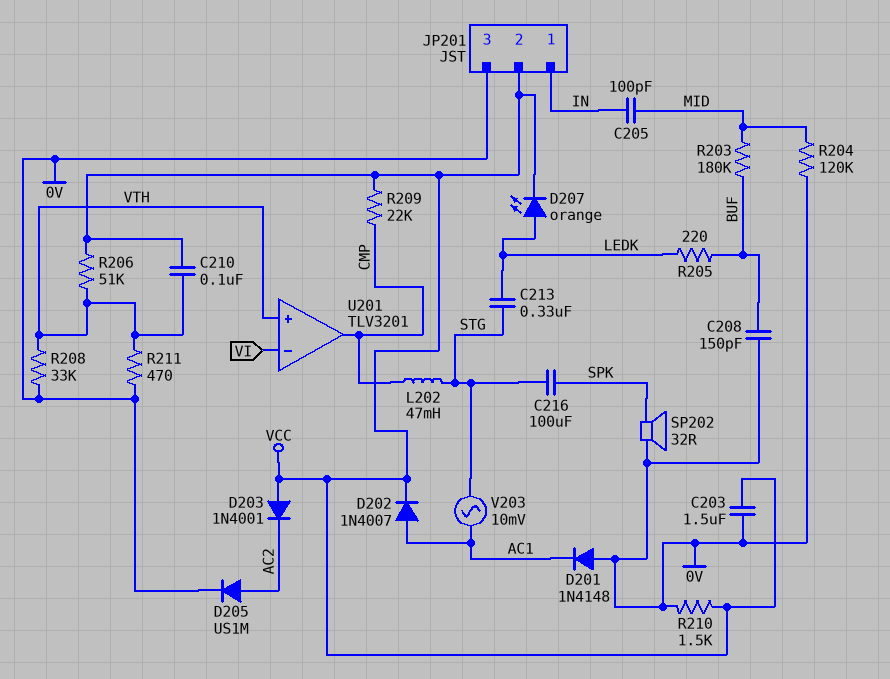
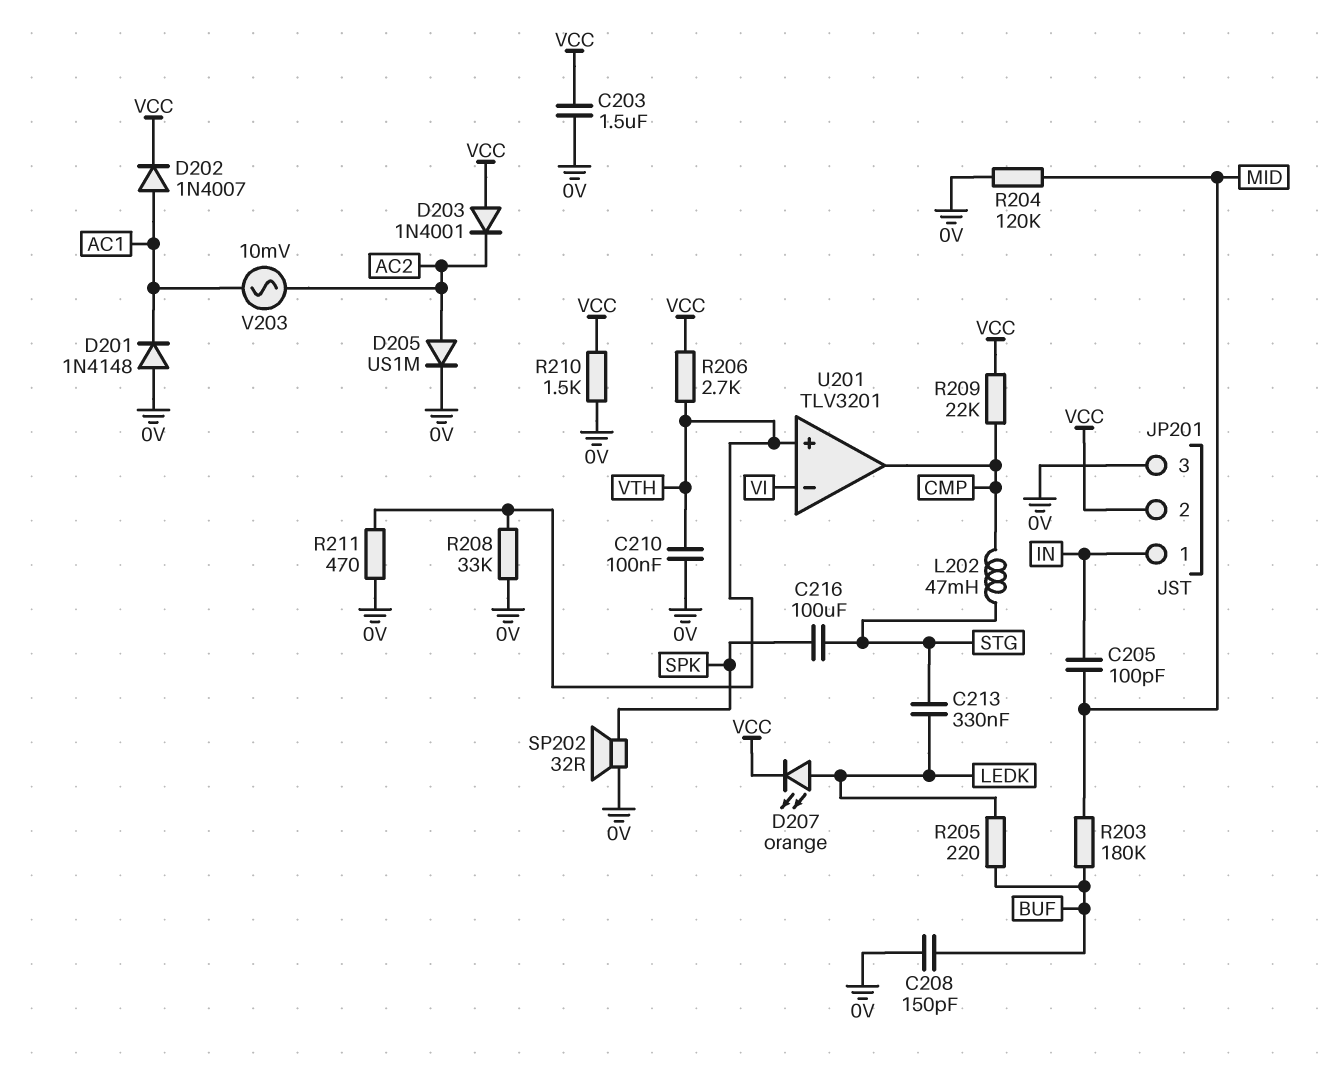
C210: 100nF (VCC, VTH) -> 100nF (0V, VTH)
R206: 51k (VCC, VTH) -> 2.7k (VCC, VTH)
V203: AC 10mV (AC1, STG) -> AC 10mV (AC1, AC2)

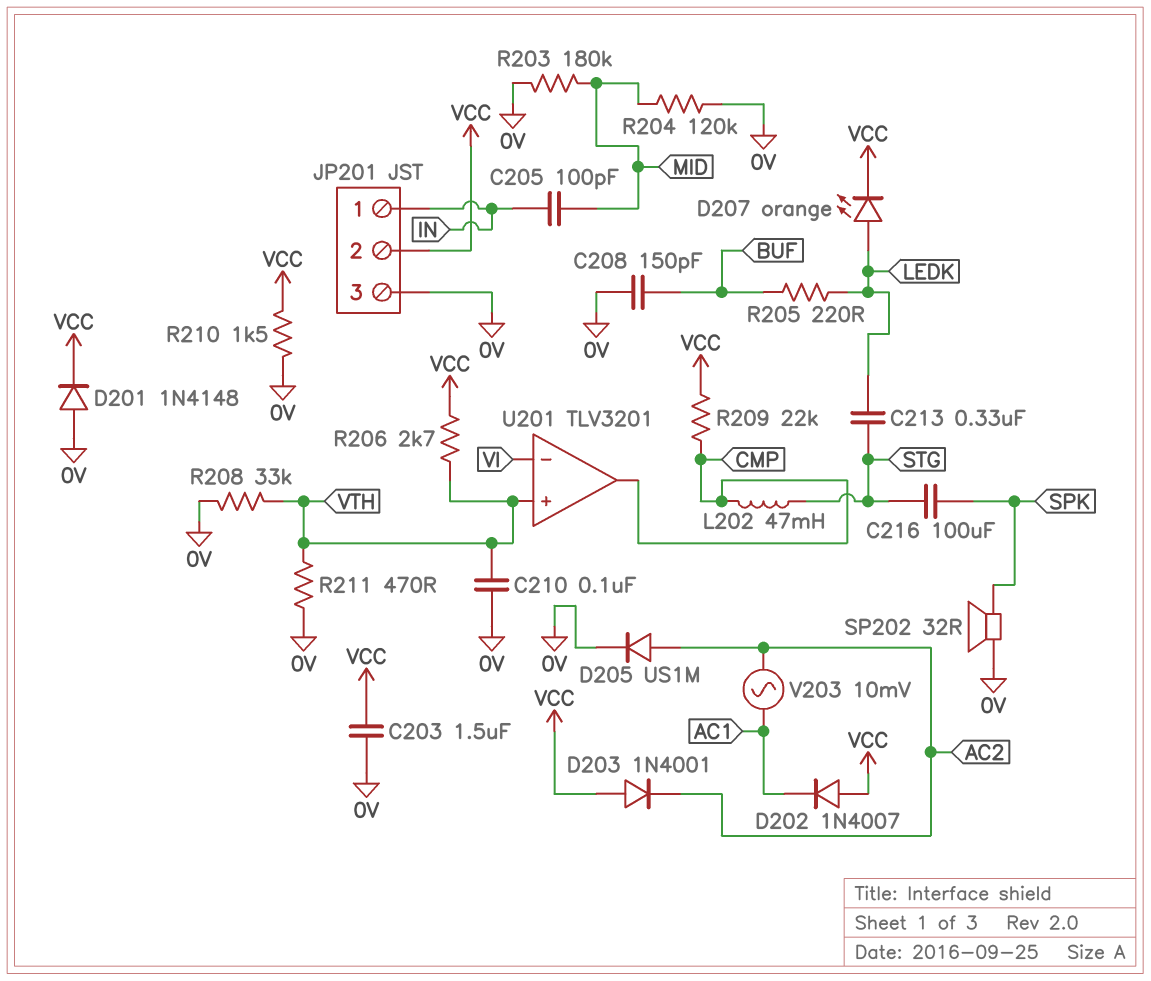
D201: diode 1N4148 (A 0V, K AC1) -> diode 1N4148 (A 0V, K VCC)
D202: diode 1N4007 (A AC1, K VCC) -> diode 1N4007 (A VCC, K AC1)
R203: 180k (BUF, MID) -> 180k (0V, MID)

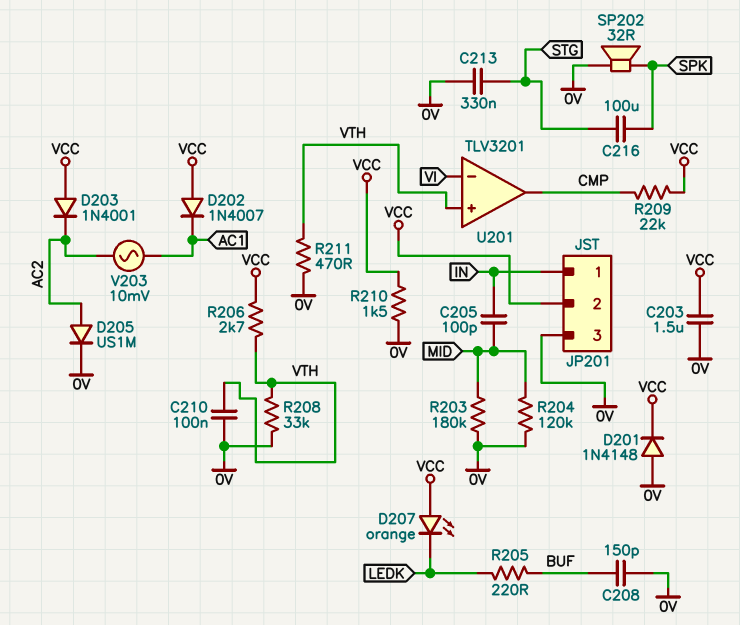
C213: 330nF (LEDK, STG) -> 330nF (0V, STG)
D207: LED orange (A LEDK, K VCC) -> LED orange (A VCC, K LEDK)
L202: 47mH (CMP, STG) -> none

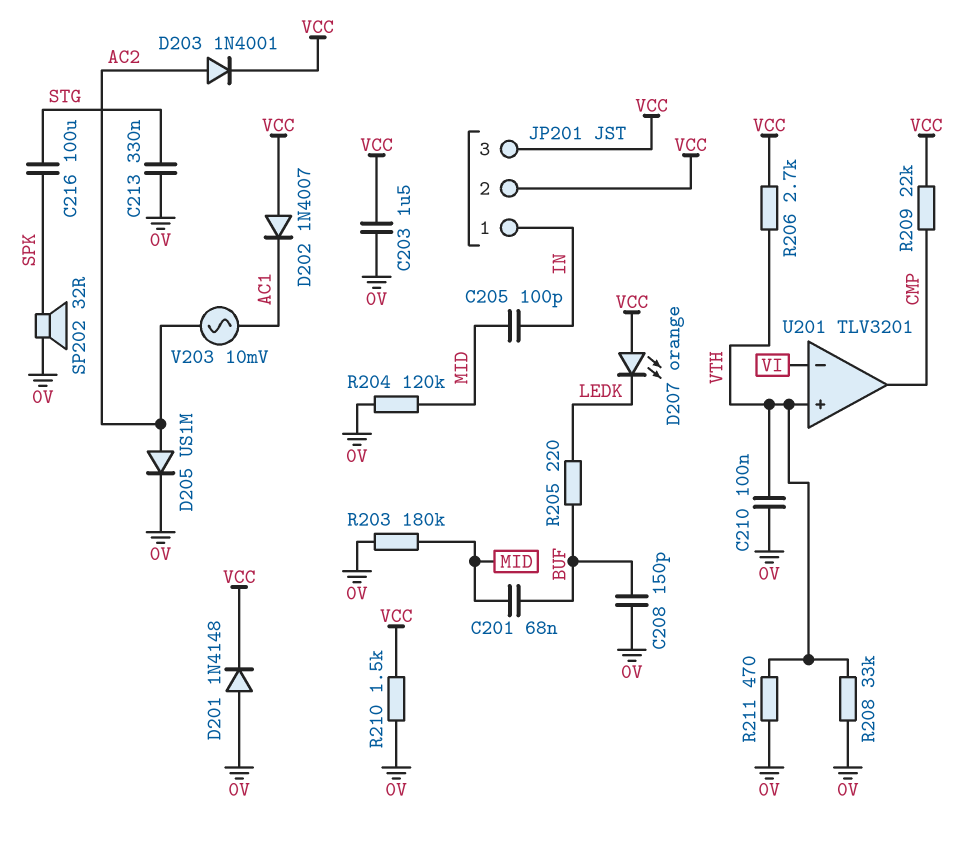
C201: none -> 68nF (BUF, MID)
D203: diode 1N4001 (A VCC, K AC2) -> diode 1N4001 (A AC2, K VCC)
JP201 pin 3: 0V -> VCC

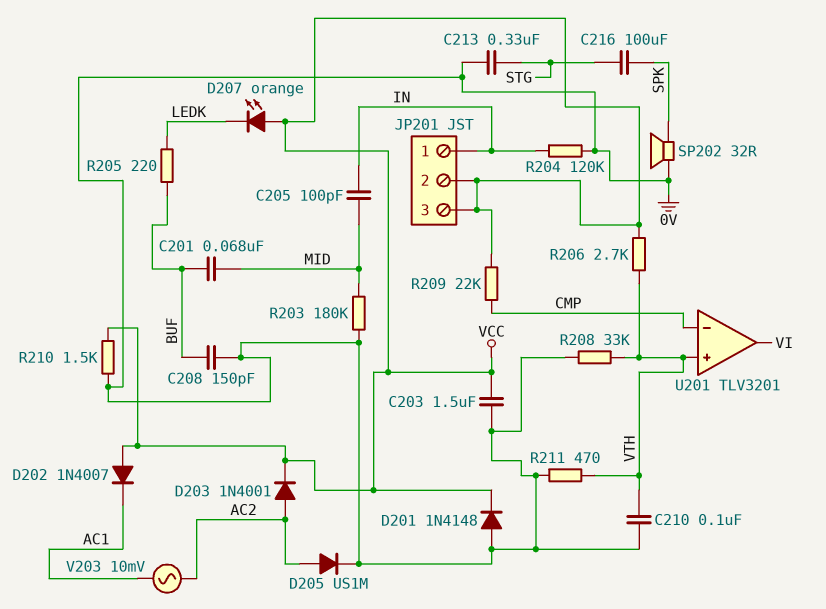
R204: 120k (0V, MID) -> 120k (0V, IN)
U201 pin in-: VI -> CMP
U201 pin out: CMP -> VI

